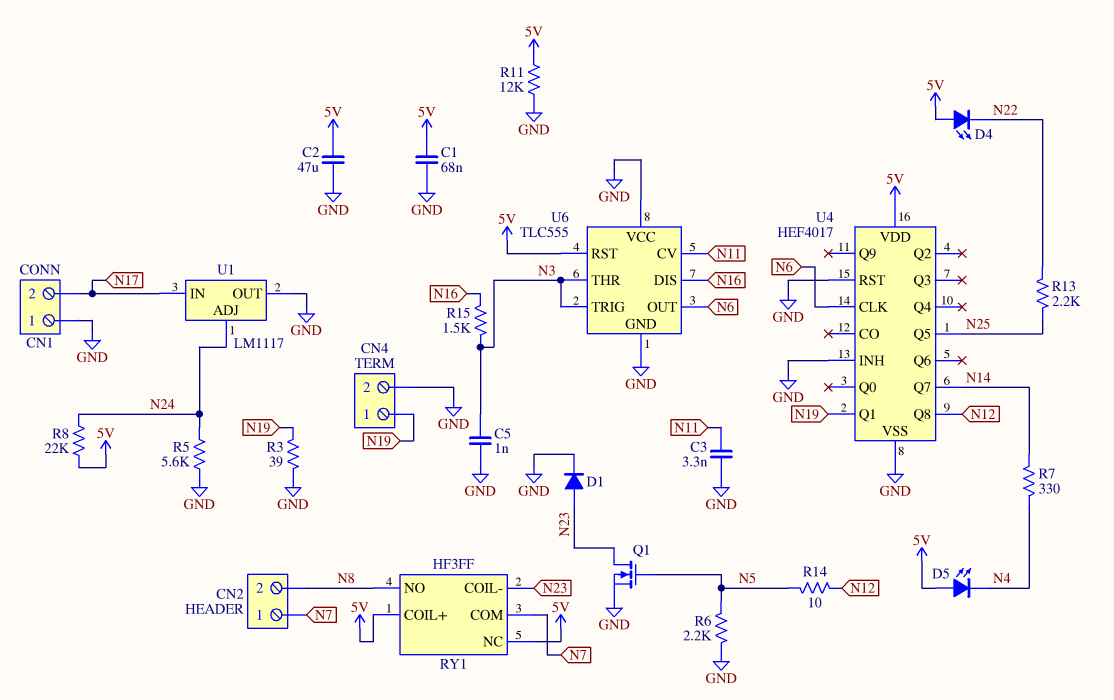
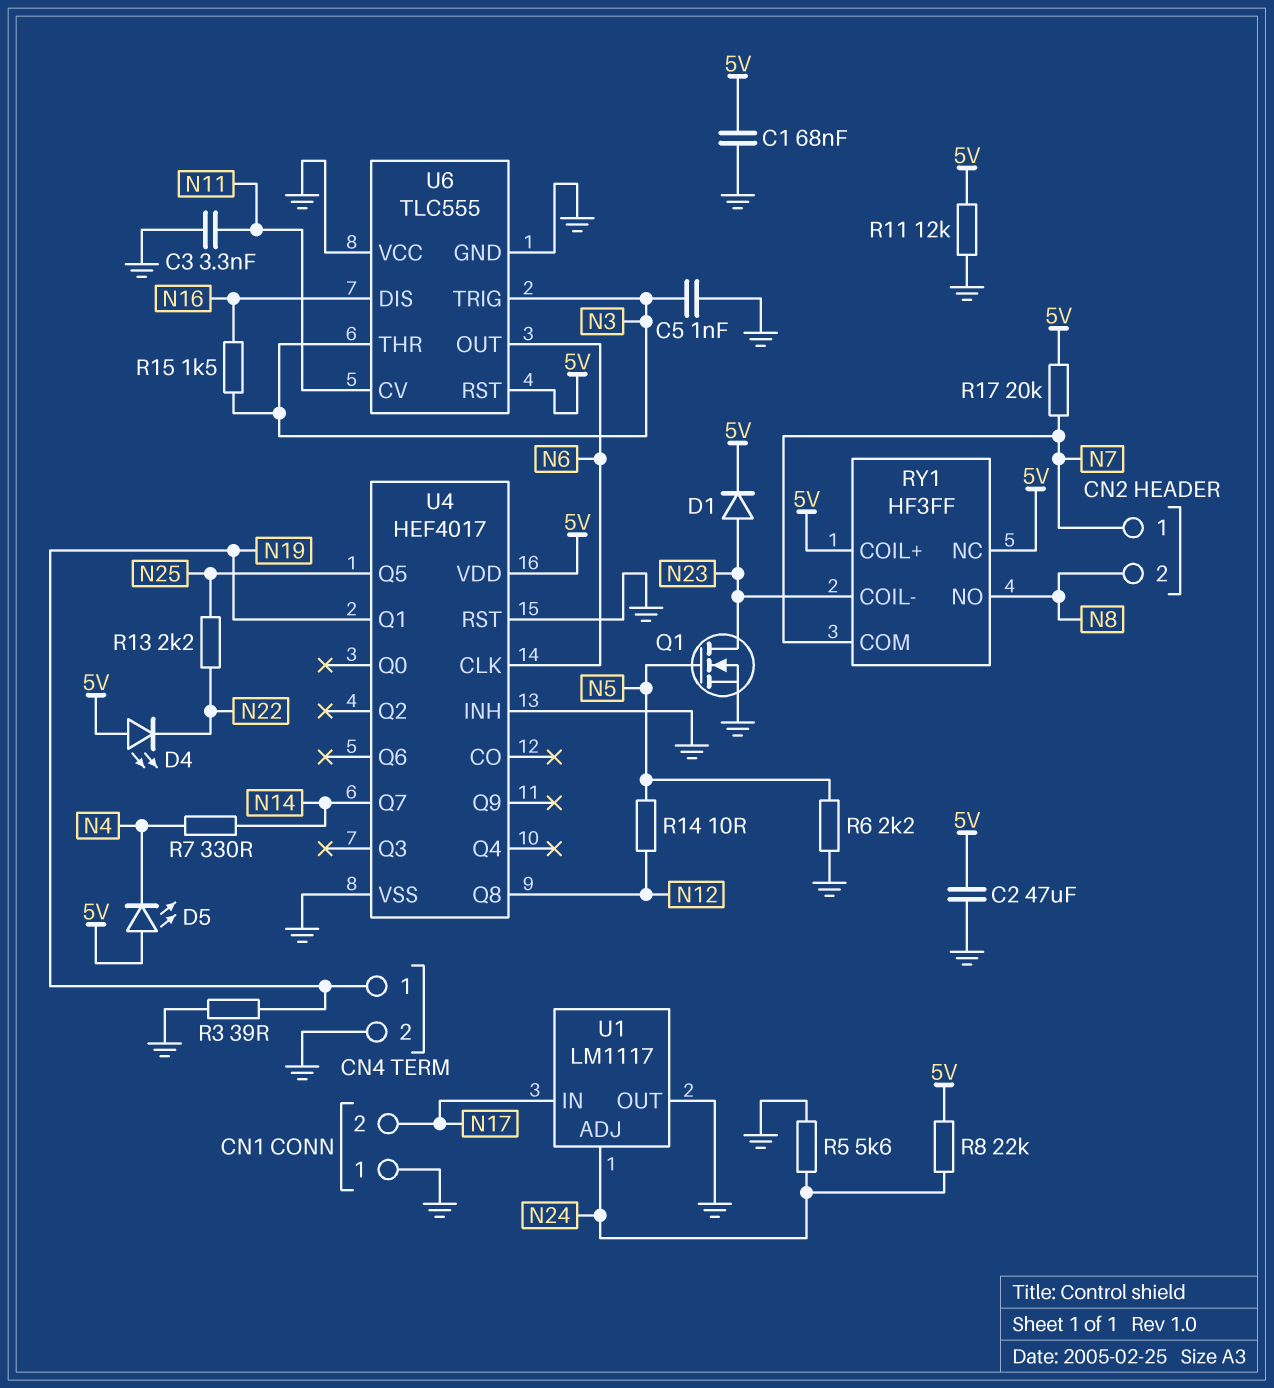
D1: diode (A N23, K GND) -> diode (A N23, K 5V)
R17: none -> 20k (5V, N7)

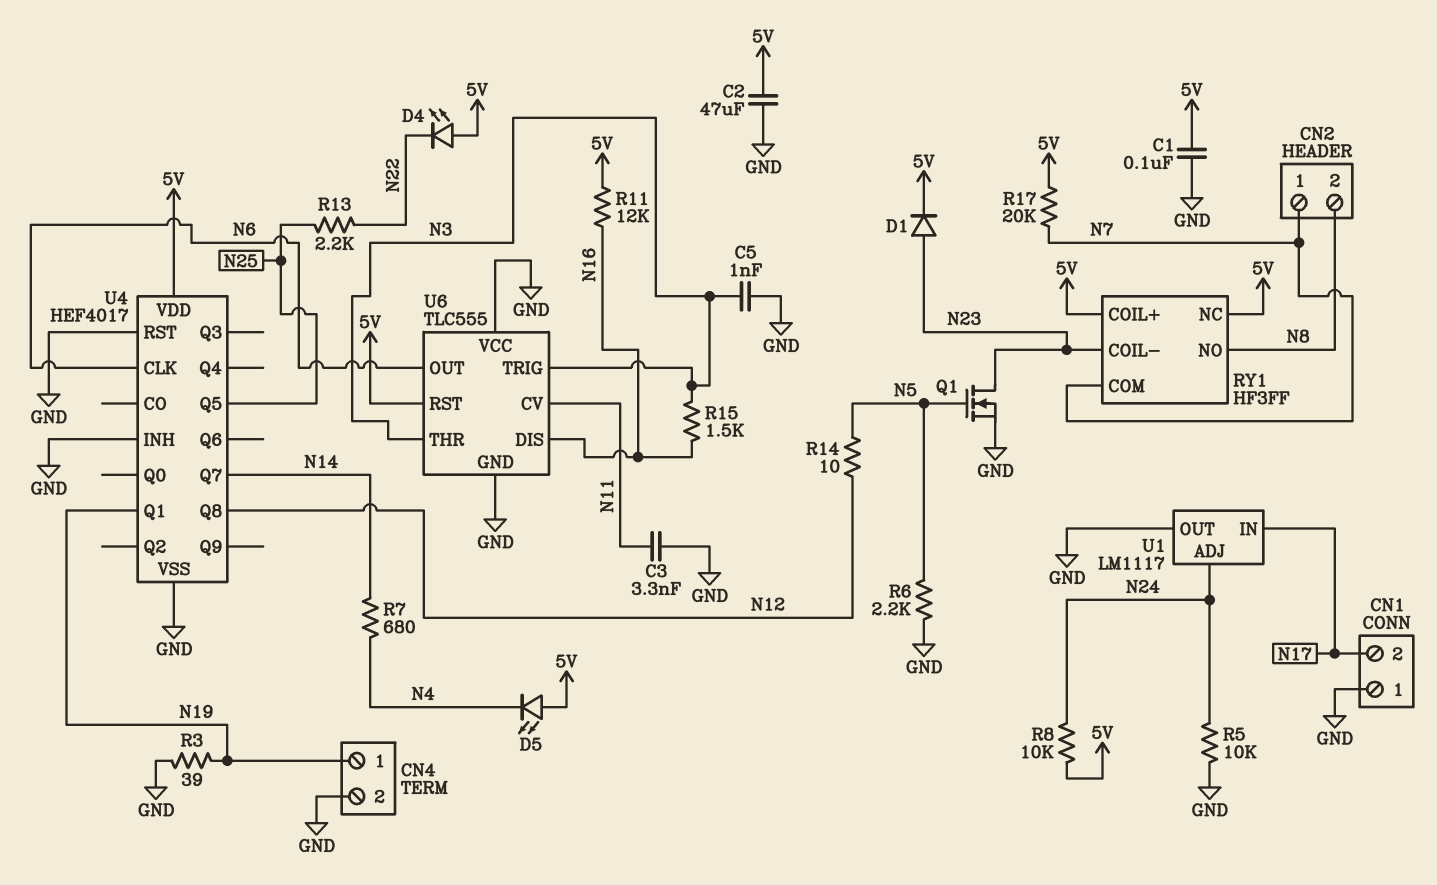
C1: 68nF (5V, GND) -> 100nF (5V, GND)
R5: 5.6k (GND, N24) -> 10k (GND, N24)
R7: 330 (N4, N14) -> 680 (N4, N14)
R8: 22k (5V, N24) -> 10k (5V, N24)
R11: 12k (5V, GND) -> 12k (5V, N16)

